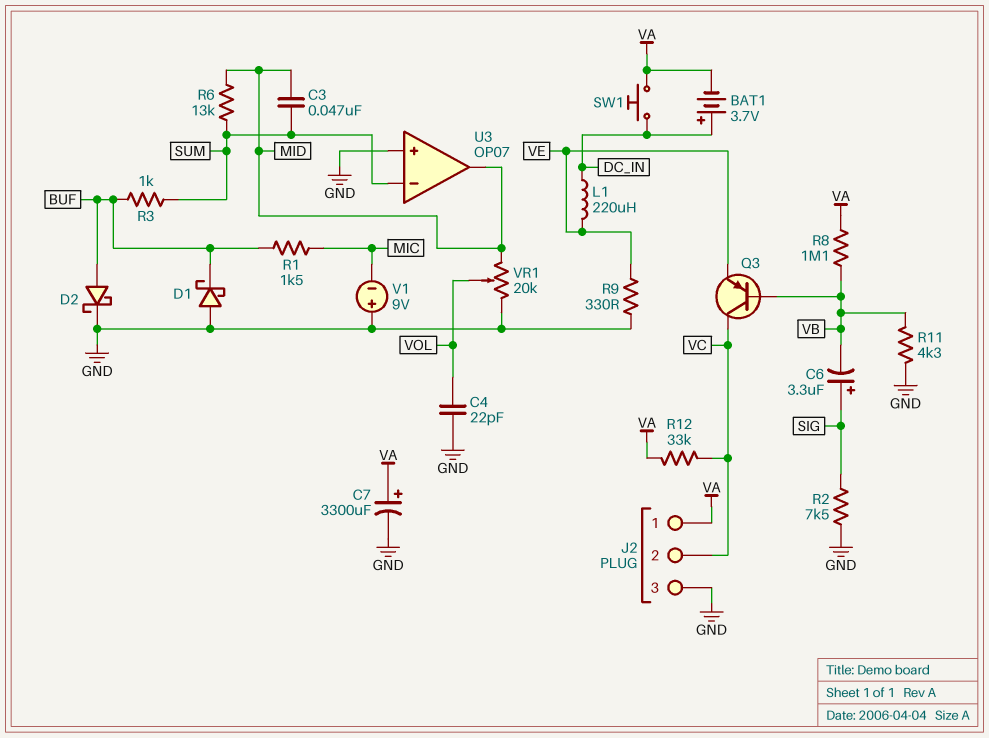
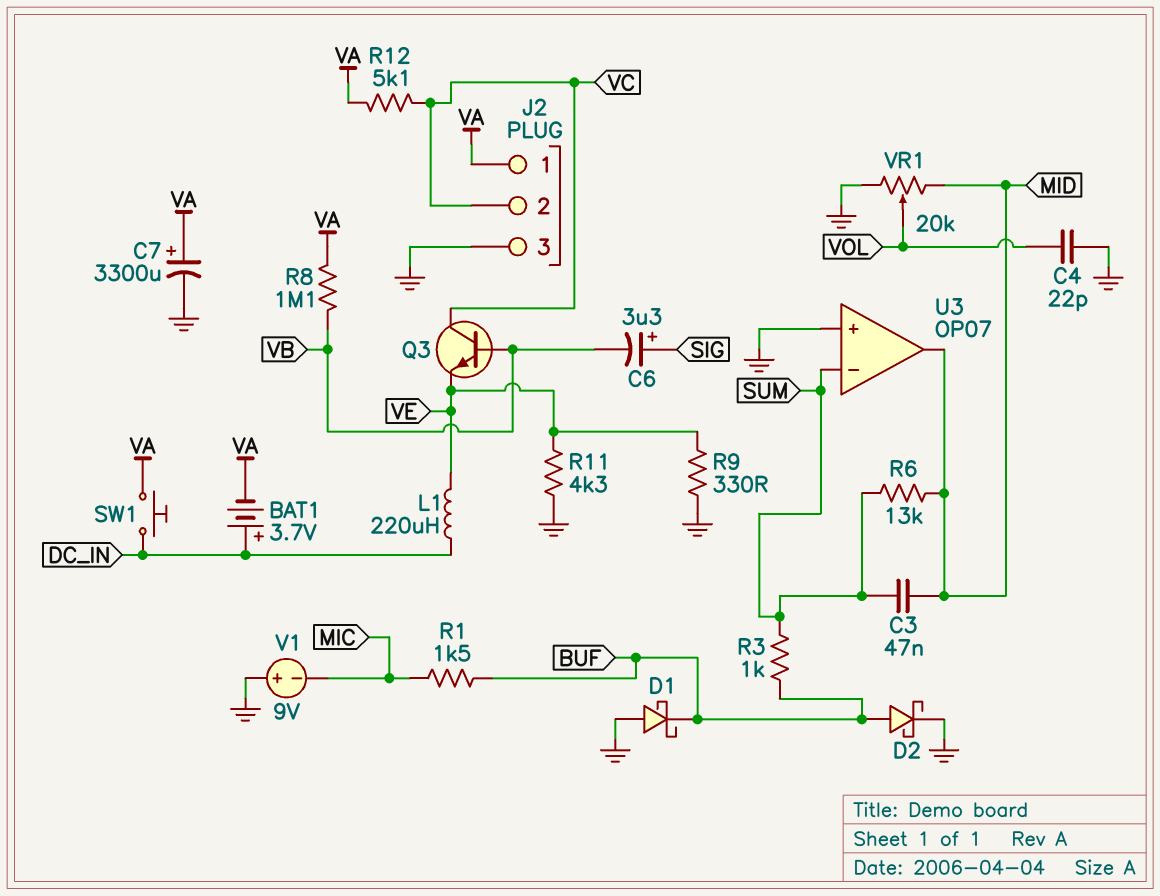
Q3: PNP (B VB, C VC, E VE) -> NPN (B VB, C VC, E VE)
R2: 7.5k (GND, SIG) -> none
R11: 4.3k (GND, VB) -> 4.3k (GND, VE)
R12: 33k (VA, VC) -> 5.1k (VA, VC)

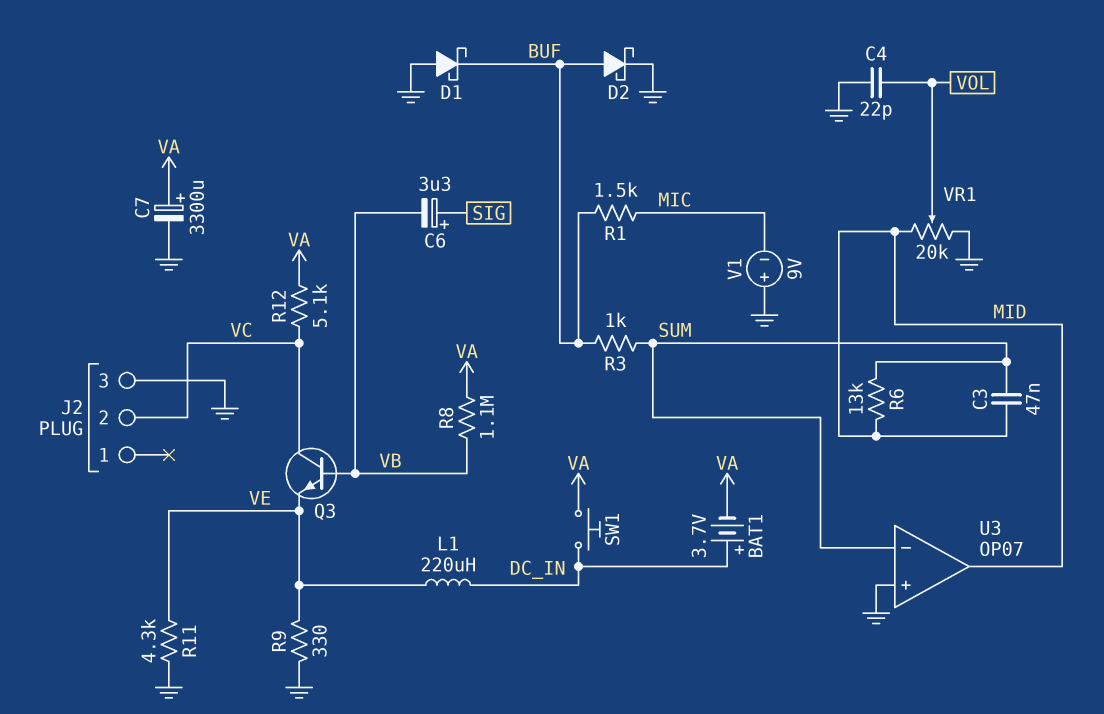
J2 pin 1: VA -> none

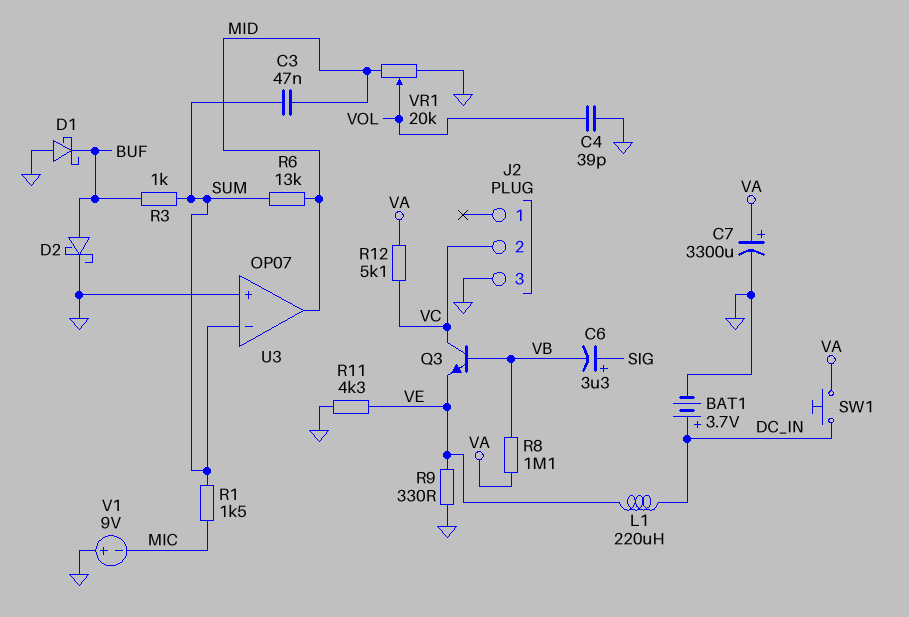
BAT1: 3.7V (plus DC_IN, minus VA) -> 3.7V (plus DC_IN, minus GND)
C4: 22pF (GND, VOL) -> 39pF (GND, VOL)
R1: 1.5k (BUF, MIC) -> 1.5k (MIC, SUM)

